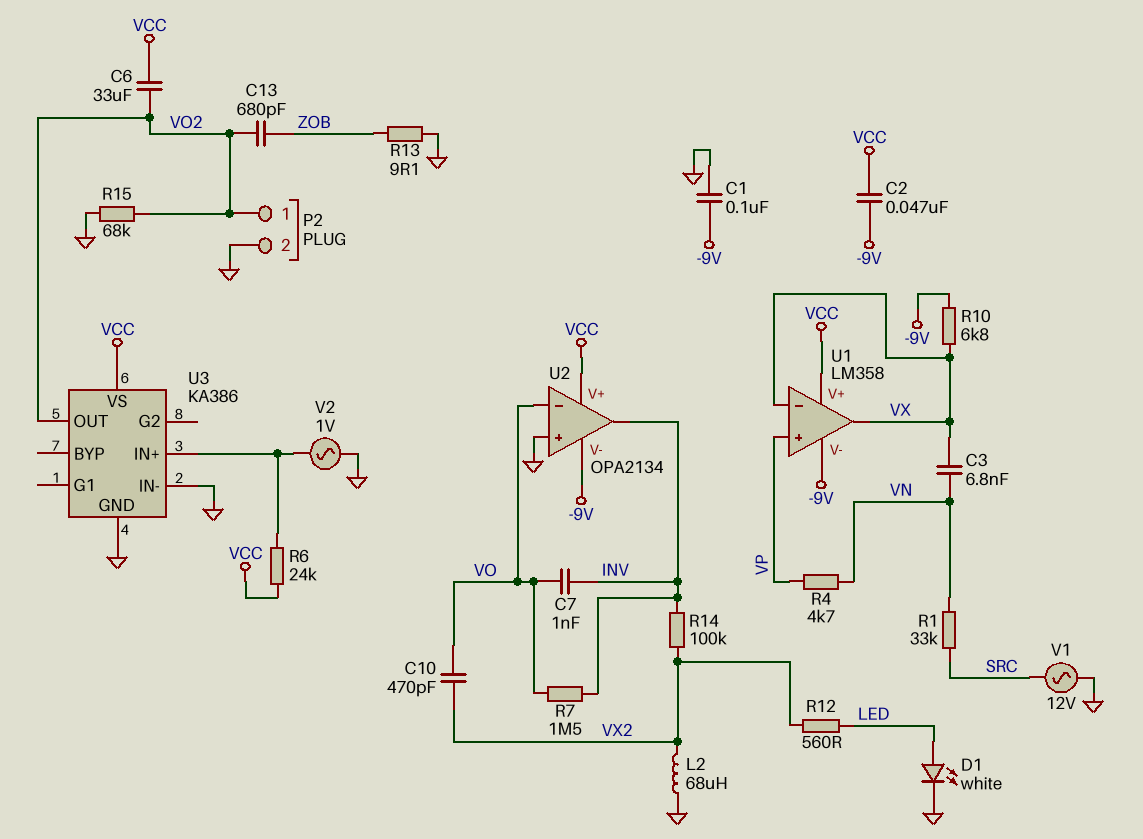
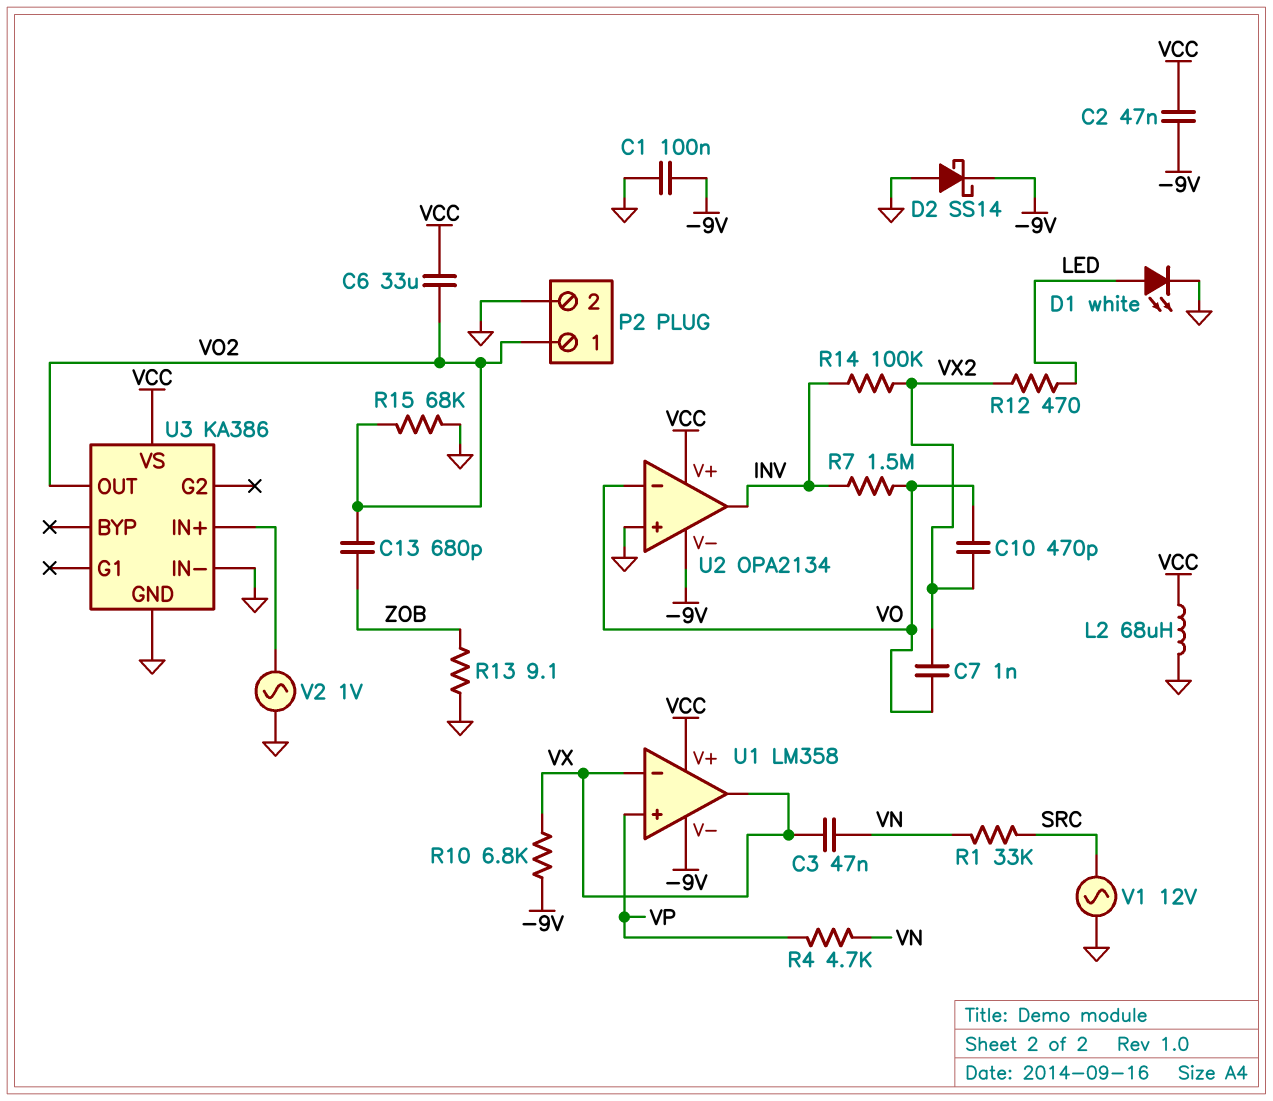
C3: 6.8nF (VN, VX) -> 47nF (VN, VX)
C7: 1nF (INV, VO) -> 1nF (VO, VX2)
D2: none -> schottky SS14 (A GND, K -9V)
L2: 68uH (GND, VX2) -> 68uH (GND, VCC)
R6: 24k (U3/IN+, VCC) -> none
R12: 560 (LED, VX2) -> 470 (LED, VX2)

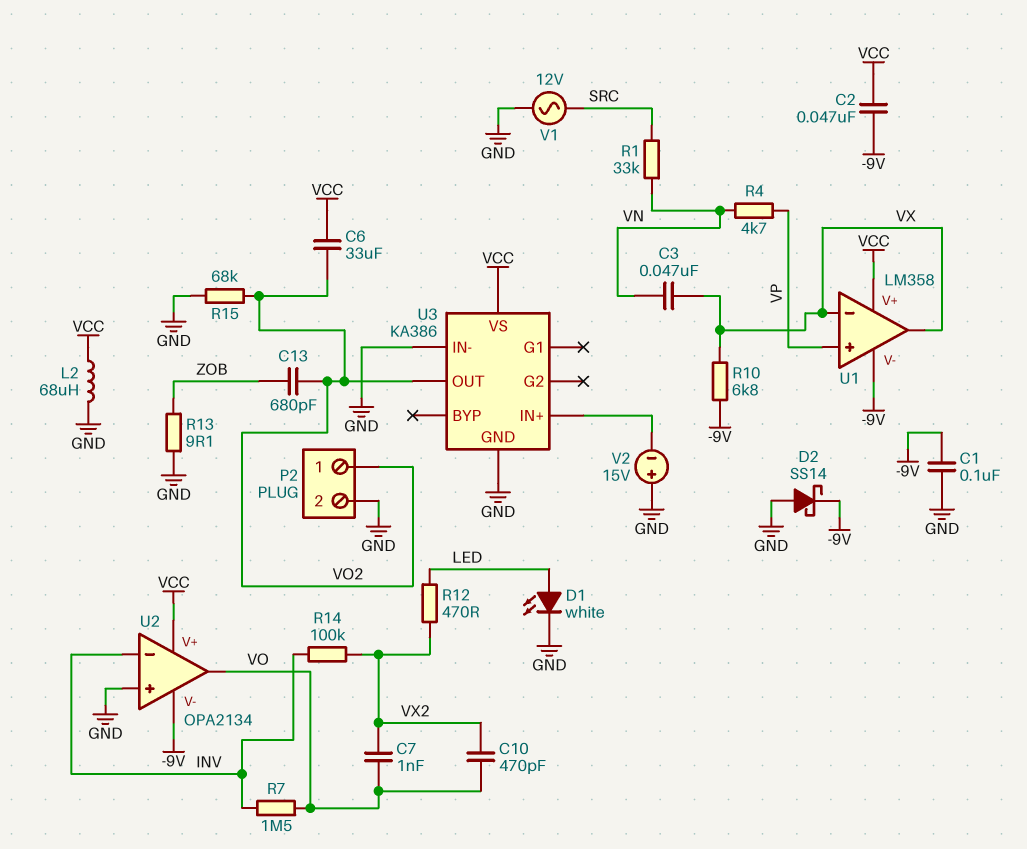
U2 pin in-: VO -> INV
U2 pin out: INV -> VO
V2: AC 1V (GND, U3/IN+) -> 15V (plus GND, minus U3/IN+)

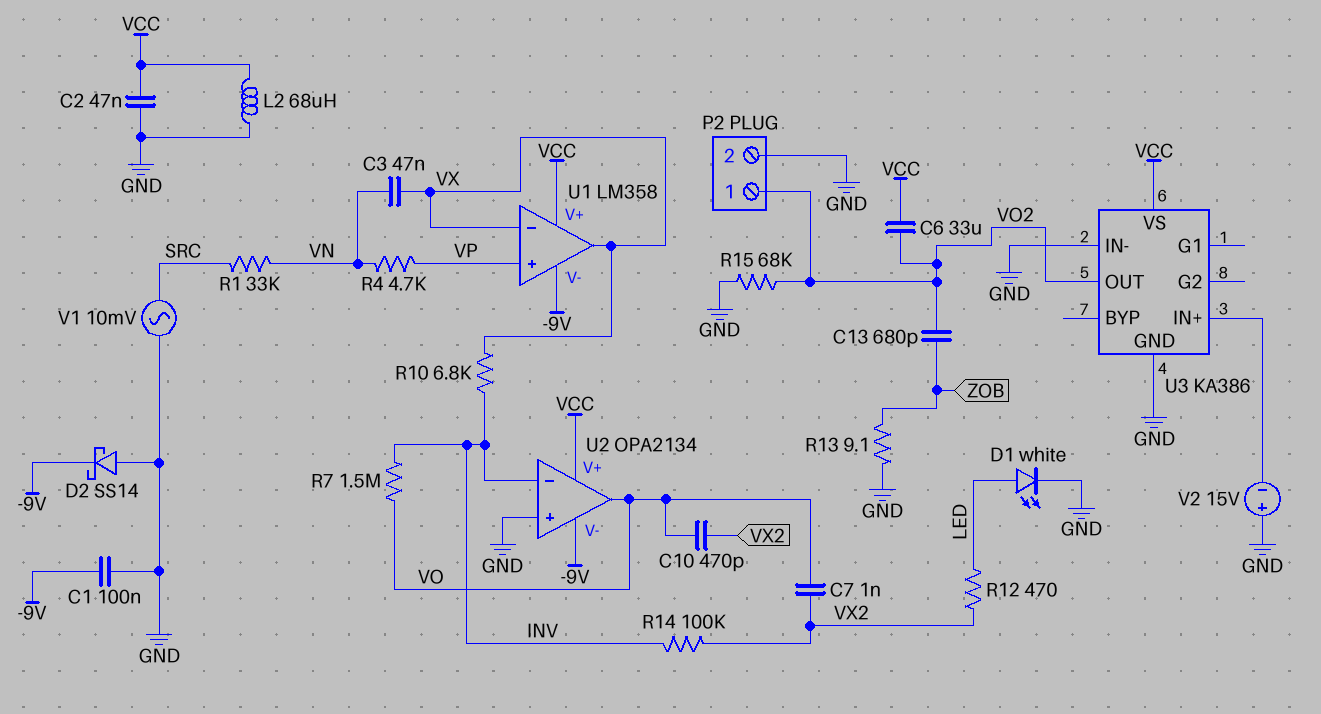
C2: 47nF (-9V, VCC) -> 47nF (GND, VCC)
R10: 6.8k (-9V, VX) -> 6.8k (INV, VX)
V1: AC 12V (GND, SRC) -> AC 10mV (GND, SRC)

